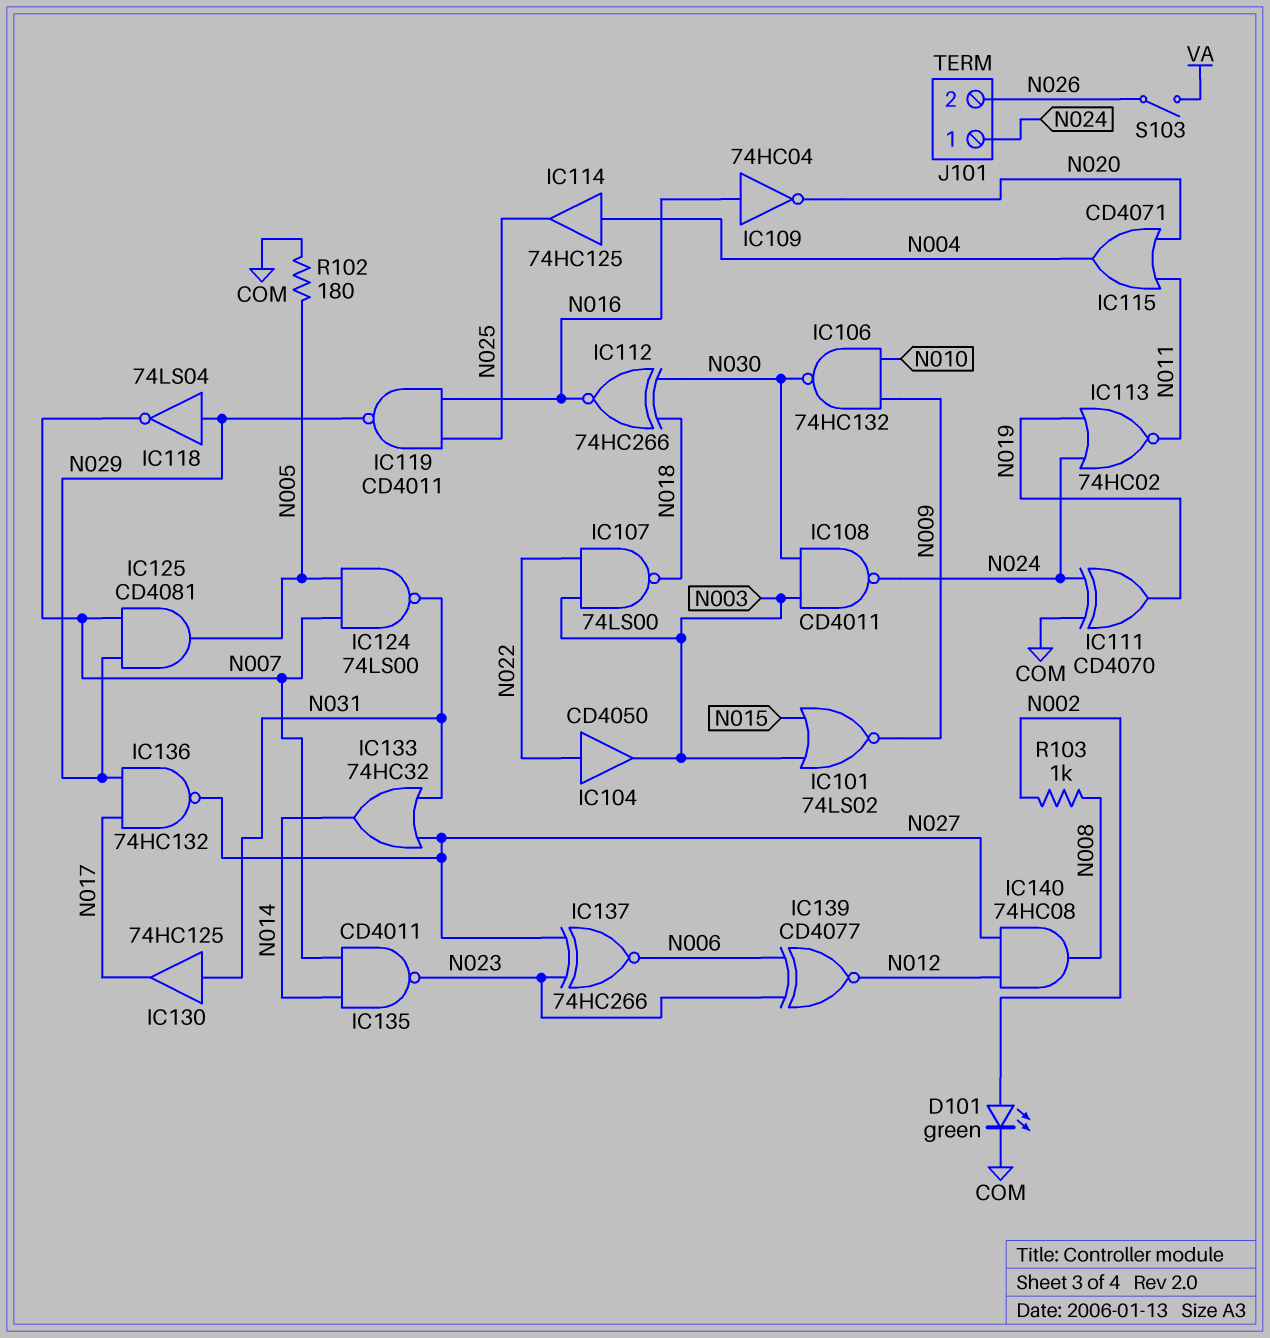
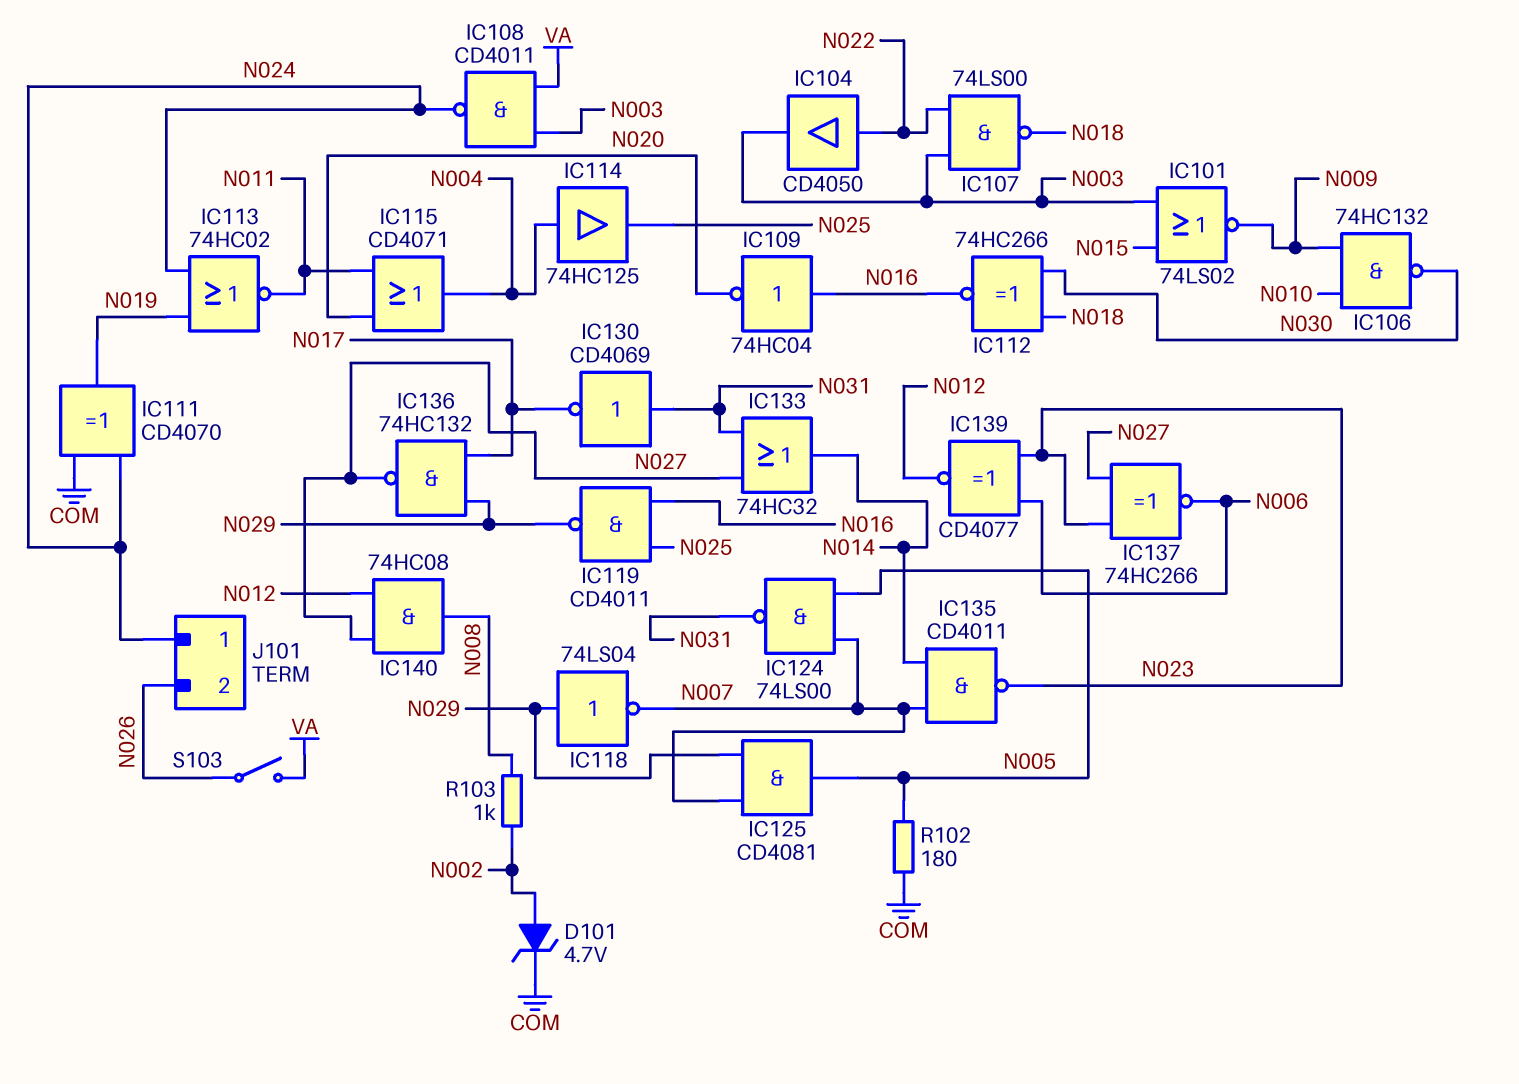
D101: LED green (A N002, K COM) -> zener 4.7V (A N002, K COM)
IC108: NAND CD4011 (in N003, in N030, out N024) -> NAND CD4011 (in N003, in VA, out N024)
IC130: buffer 74HC125 (in N031, out N017) -> NOT CD4069 (in N031, out N017)

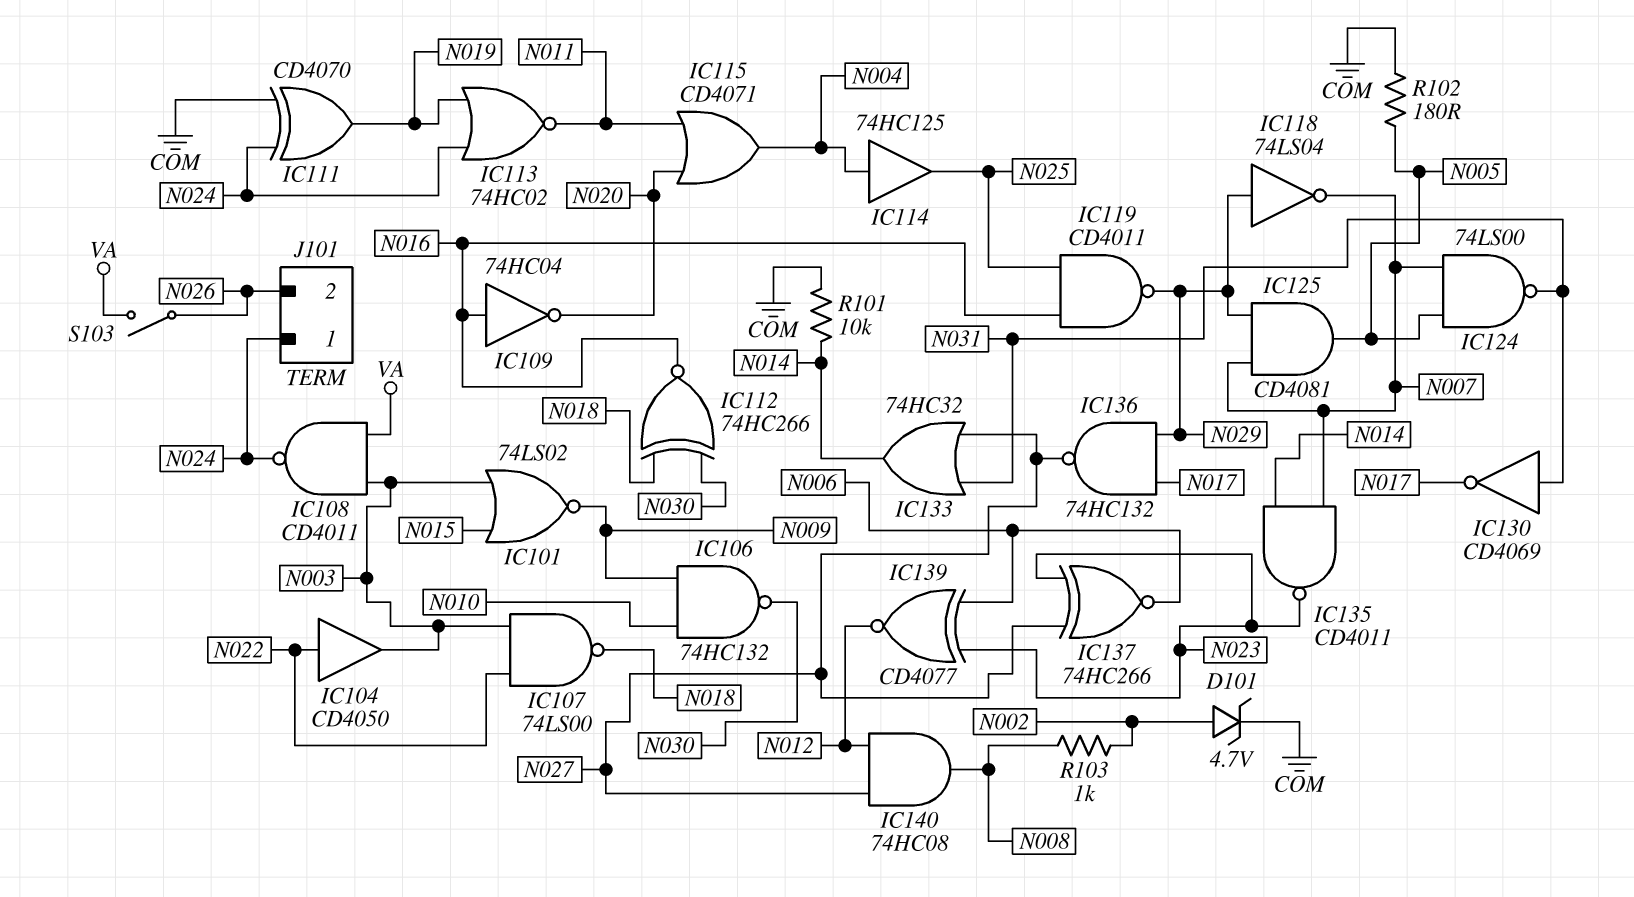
R101: none -> 10k (COM, N014)

